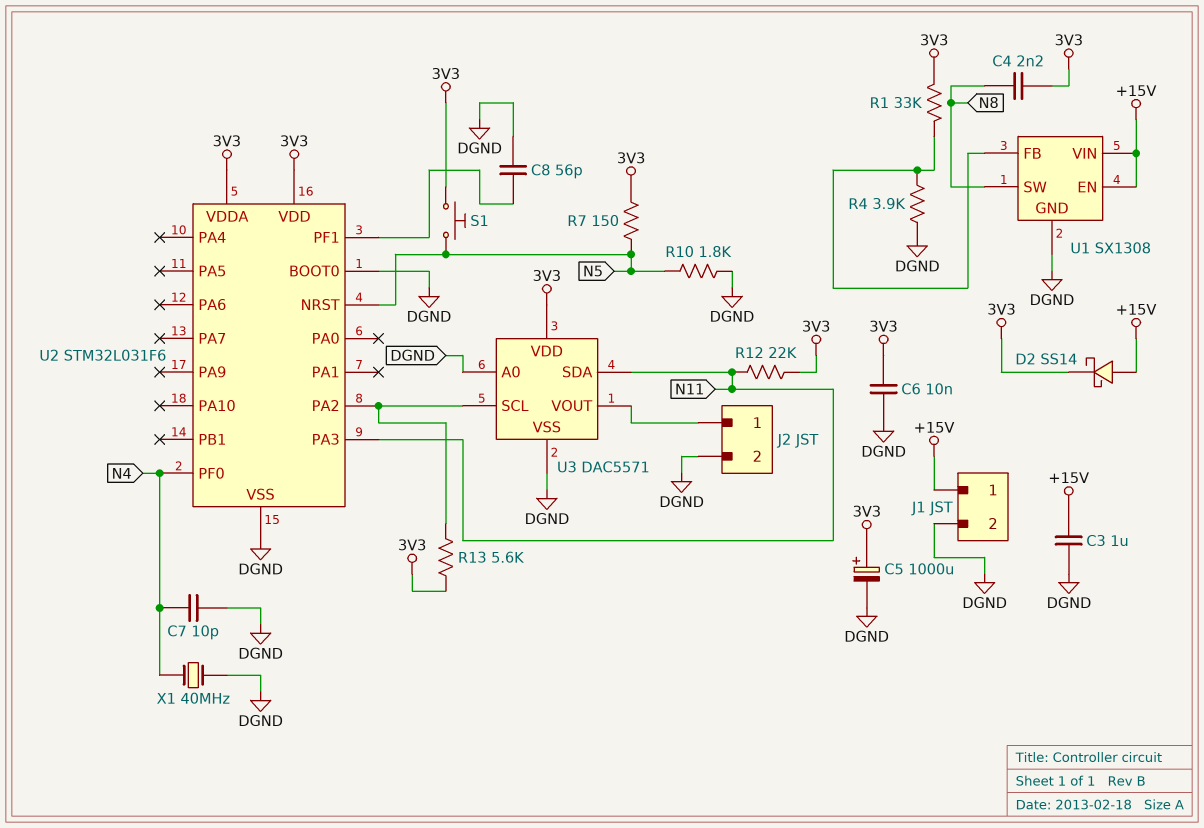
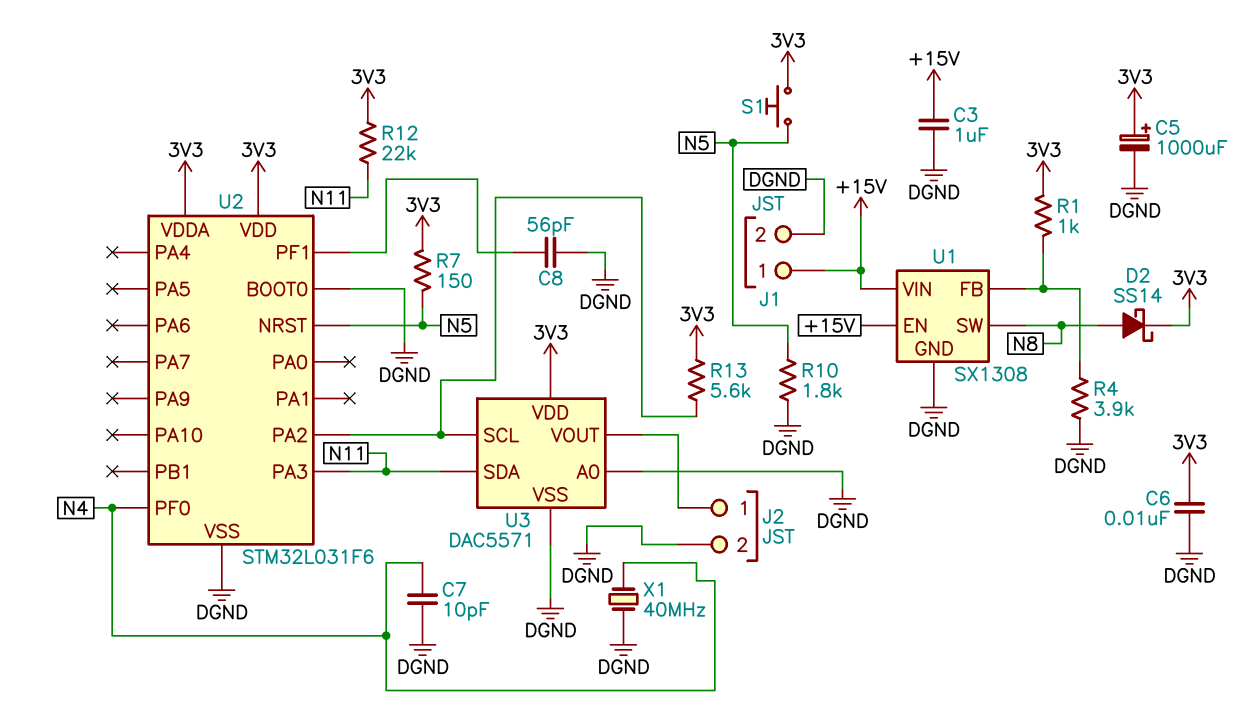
C4: 2.2nF (3V3, N8) -> none
D2: schottky SS14 (A +15V, K 3V3) -> schottky SS14 (A N8, K 3V3)
R1: 33k (3V3, U1/FB) -> 1k (3V3, U1/FB)

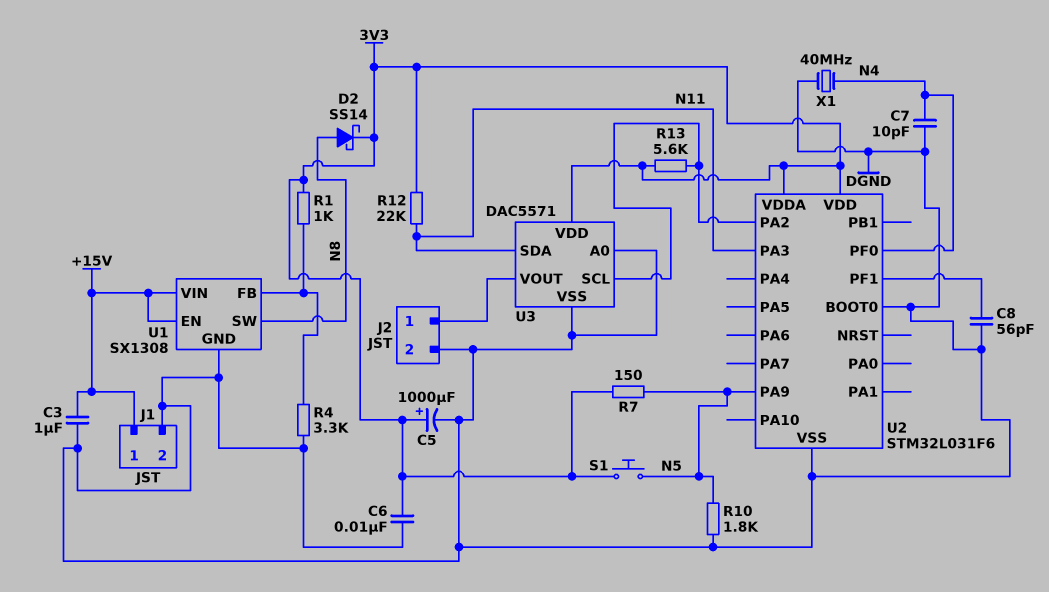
R4: 3.9k (DGND, U1/FB) -> 3.3k (DGND, U1/FB)
U2 pin NRST: N5 -> none
U2 pin PA9: none -> N5

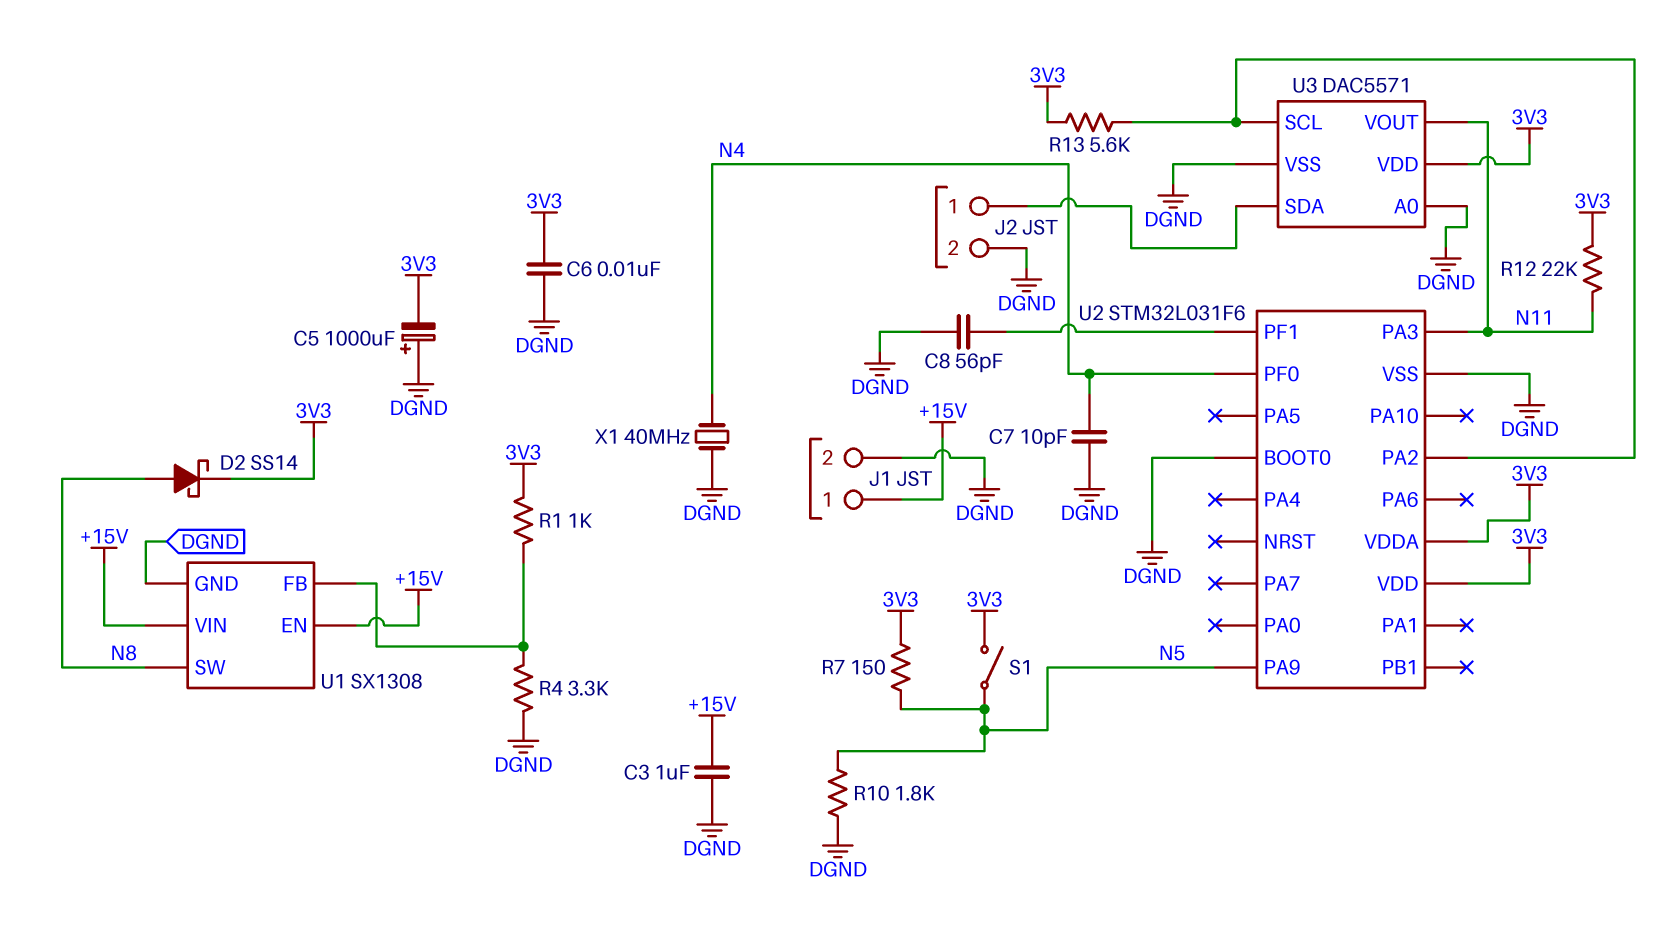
C5: 1000uF (plus 3V3, minus DGND) -> 1000uF (plus DGND, minus 3V3)
S1: button (3V3, N5) -> switch (3V3, N5)
U3 pin SDA: N11 -> J2/1
U3 pin VOUT: J2/1 -> N11

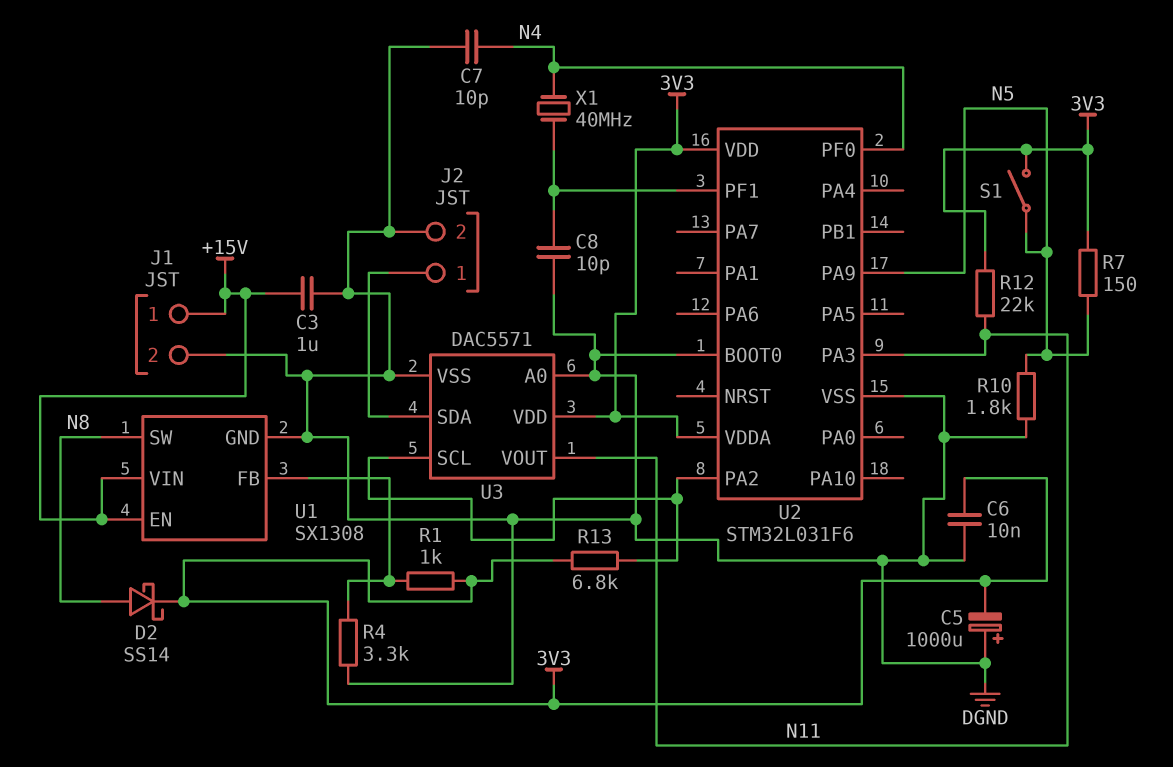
C8: 56pF (DGND, U2/PF1) -> 10pF (DGND, U2/PF1)
R13: 5.6k (3V3, U2/PA2) -> 6.8k (3V3, U2/PA2)
X1: 40MHz (DGND, N4) -> 40MHz (N4, U2/PF1)

